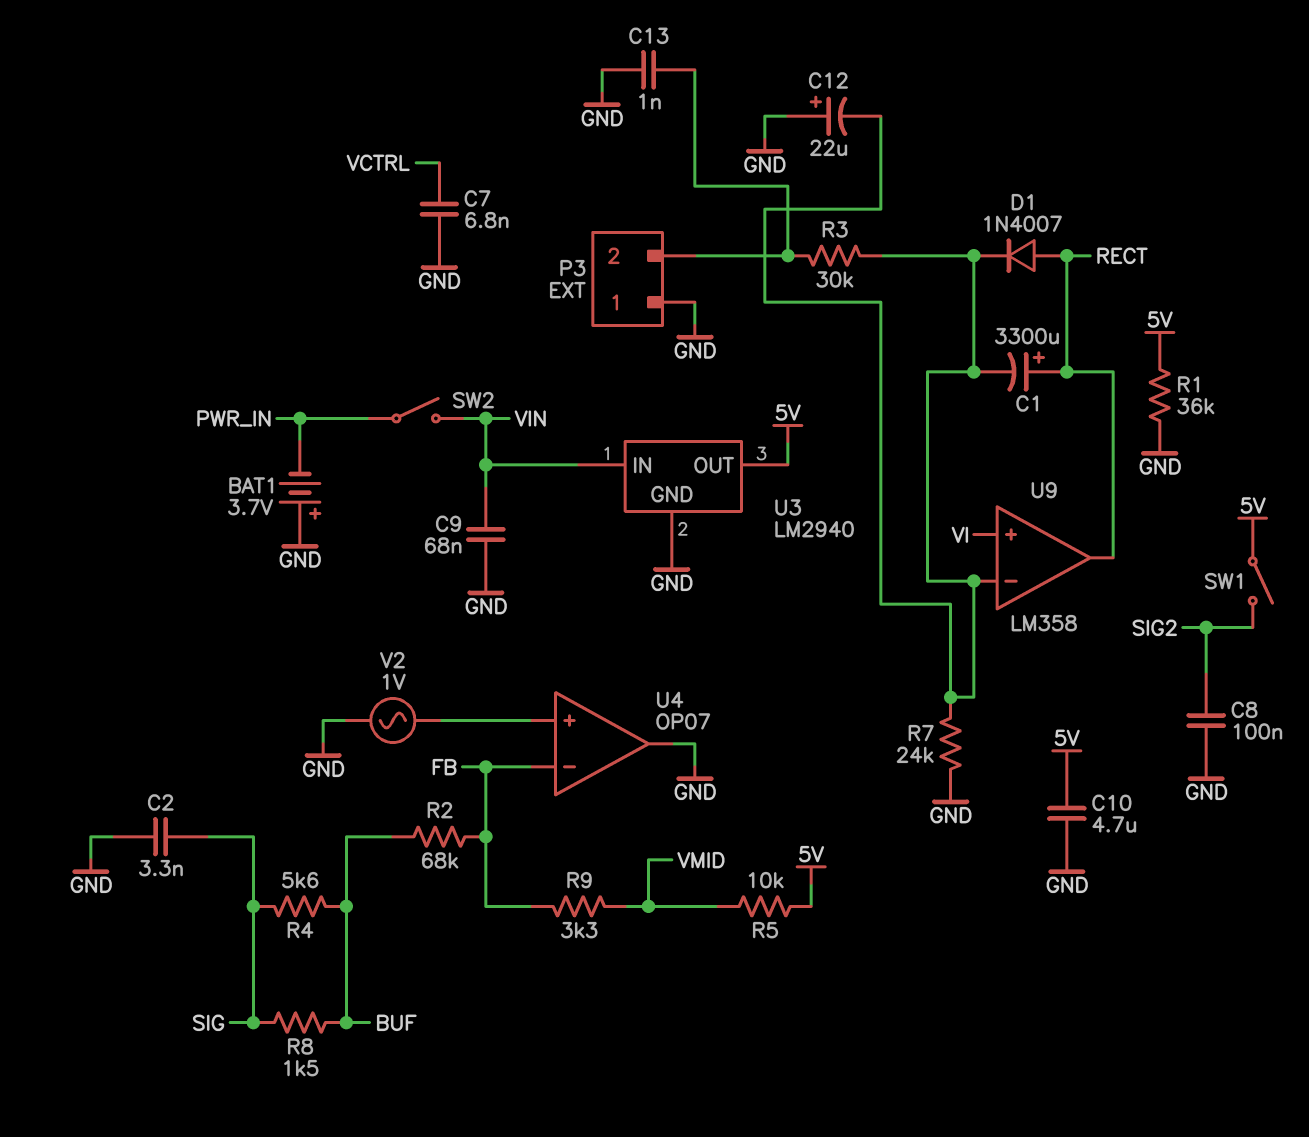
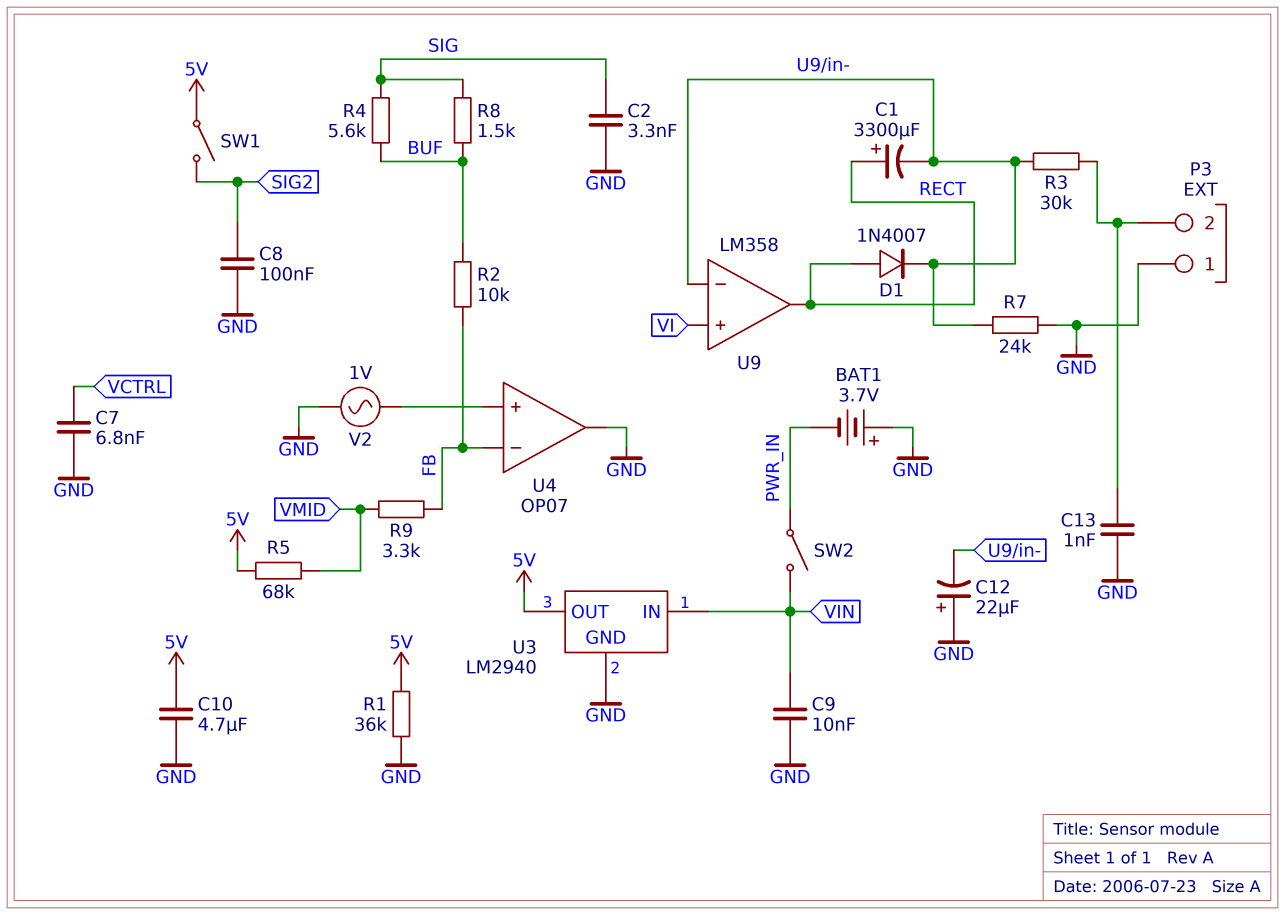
C9: 68nF (GND, VIN) -> 10nF (GND, VIN)
R2: 68k (BUF, FB) -> 10k (BUF, FB)
R5: 10k (5V, VMID) -> 68k (5V, VMID)

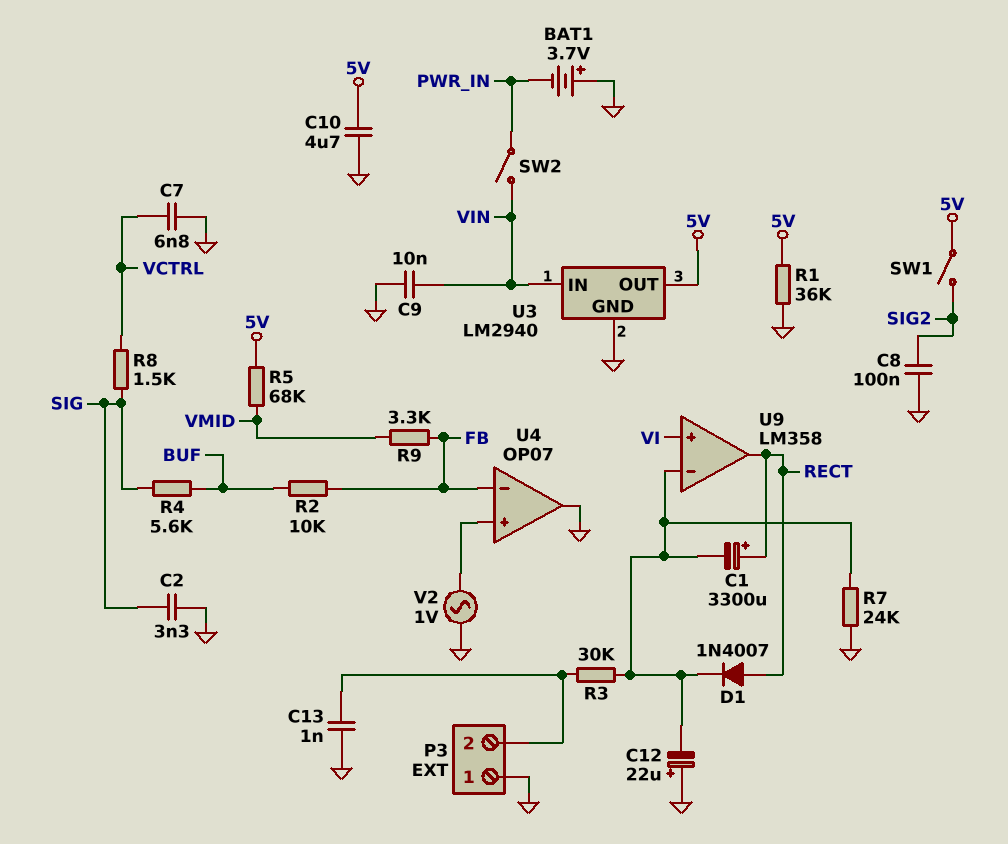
R8: 1.5k (BUF, SIG) -> 1.5k (SIG, VCTRL)

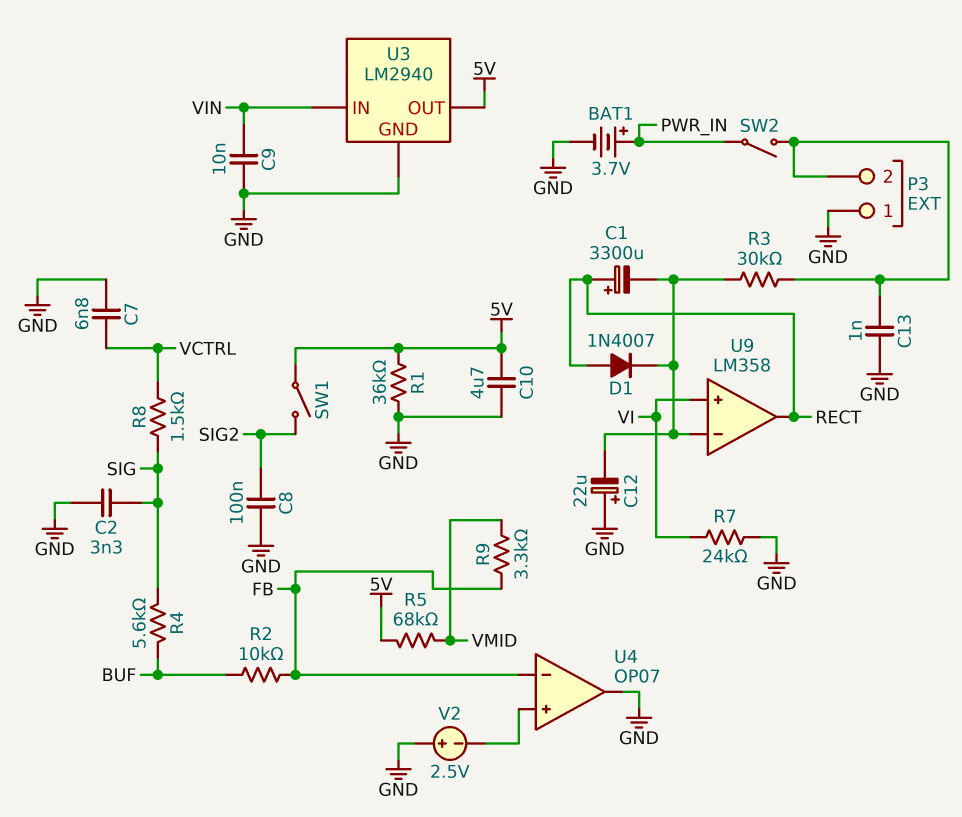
BAT1: 3.7V (plus GND, minus PWR_IN) -> 3.7V (plus PWR_IN, minus GND)
R7: 24k (GND, U9/in-) -> 24k (GND, VI)
SW2: switch (PWR_IN, VIN) -> switch (P3/2, PWR_IN)
V2: AC 1V (GND, U4/in+) -> 2.5V (plus GND, minus U4/in+)

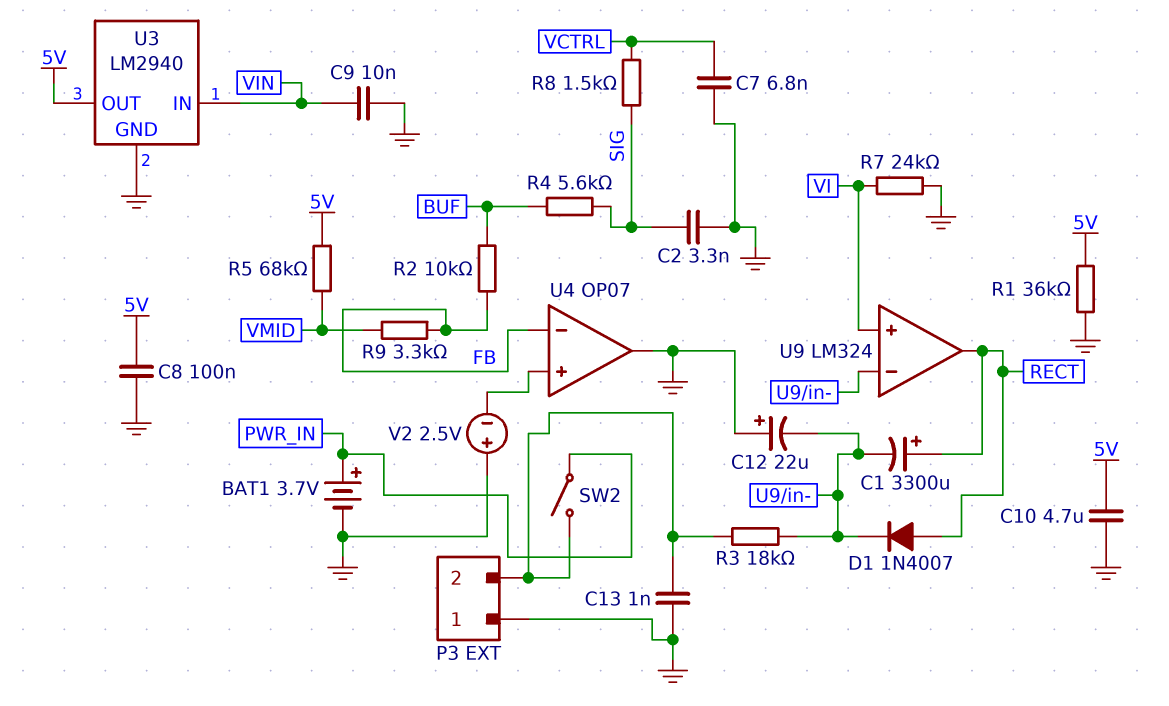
C8: 100nF (GND, SIG2) -> 100nF (5V, GND)
R3: 30k (P3/2, U9/in-) -> 18k (P3/2, U9/in-)
SW1: switch (5V, SIG2) -> none
U9: LM358 -> LM324

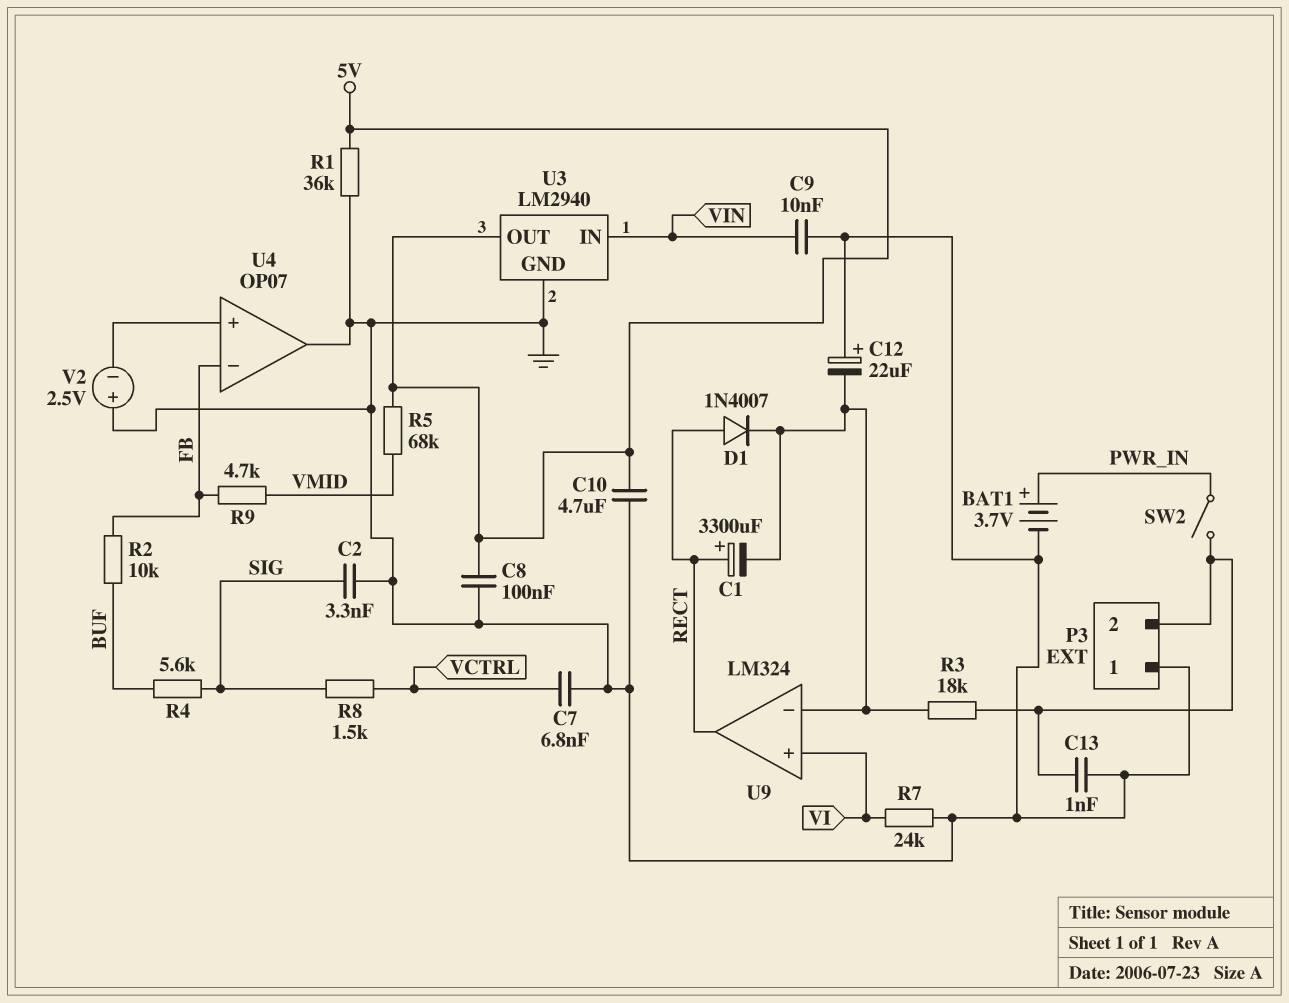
R9: 3.3k (FB, VMID) -> 4.7k (FB, VMID)

